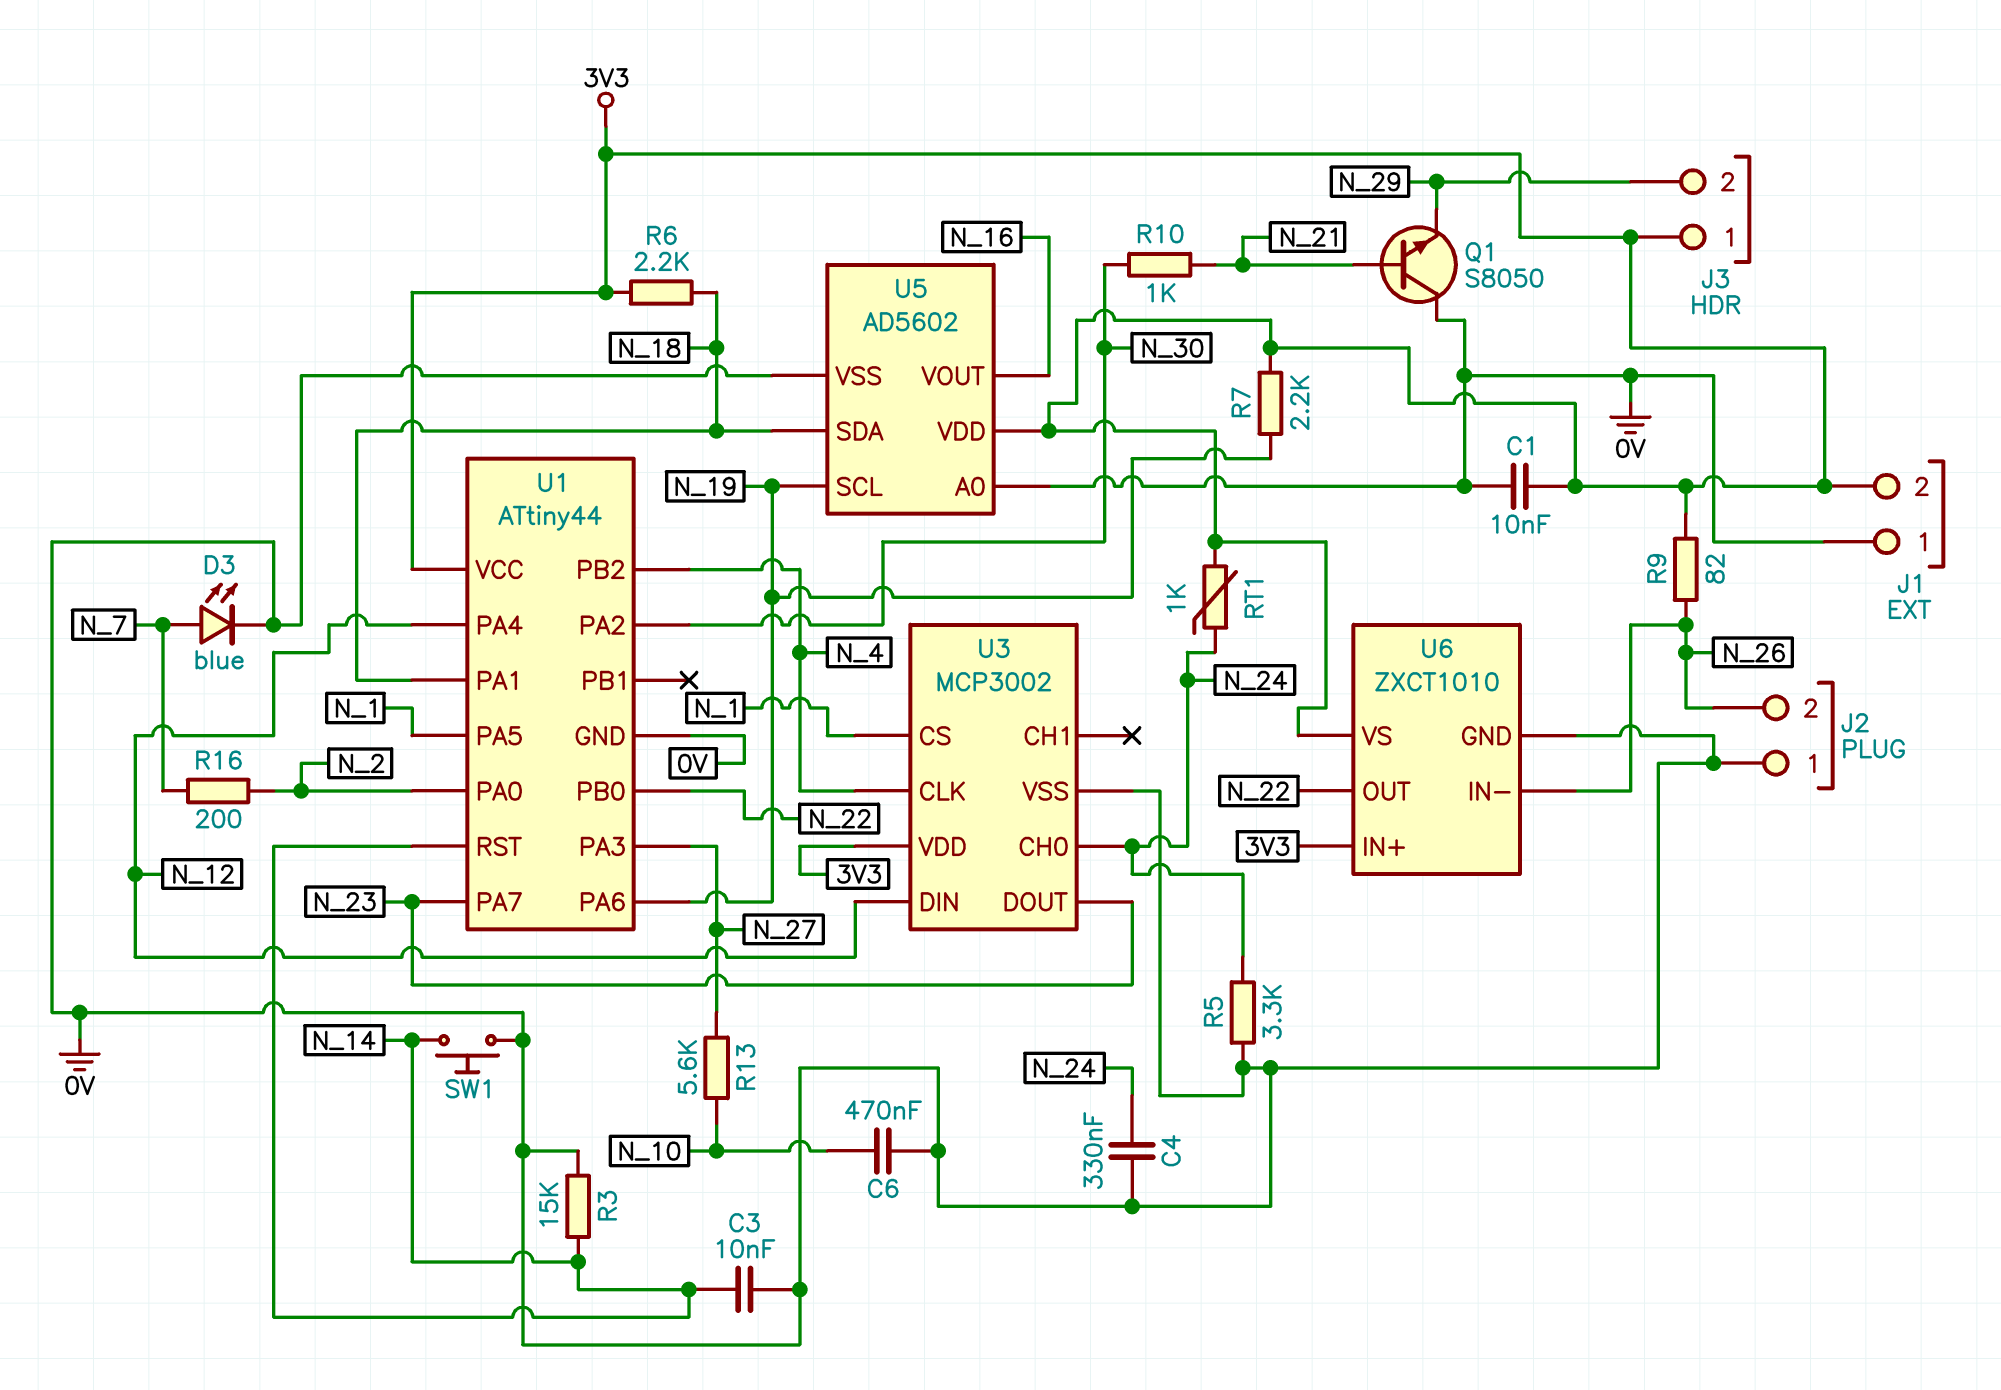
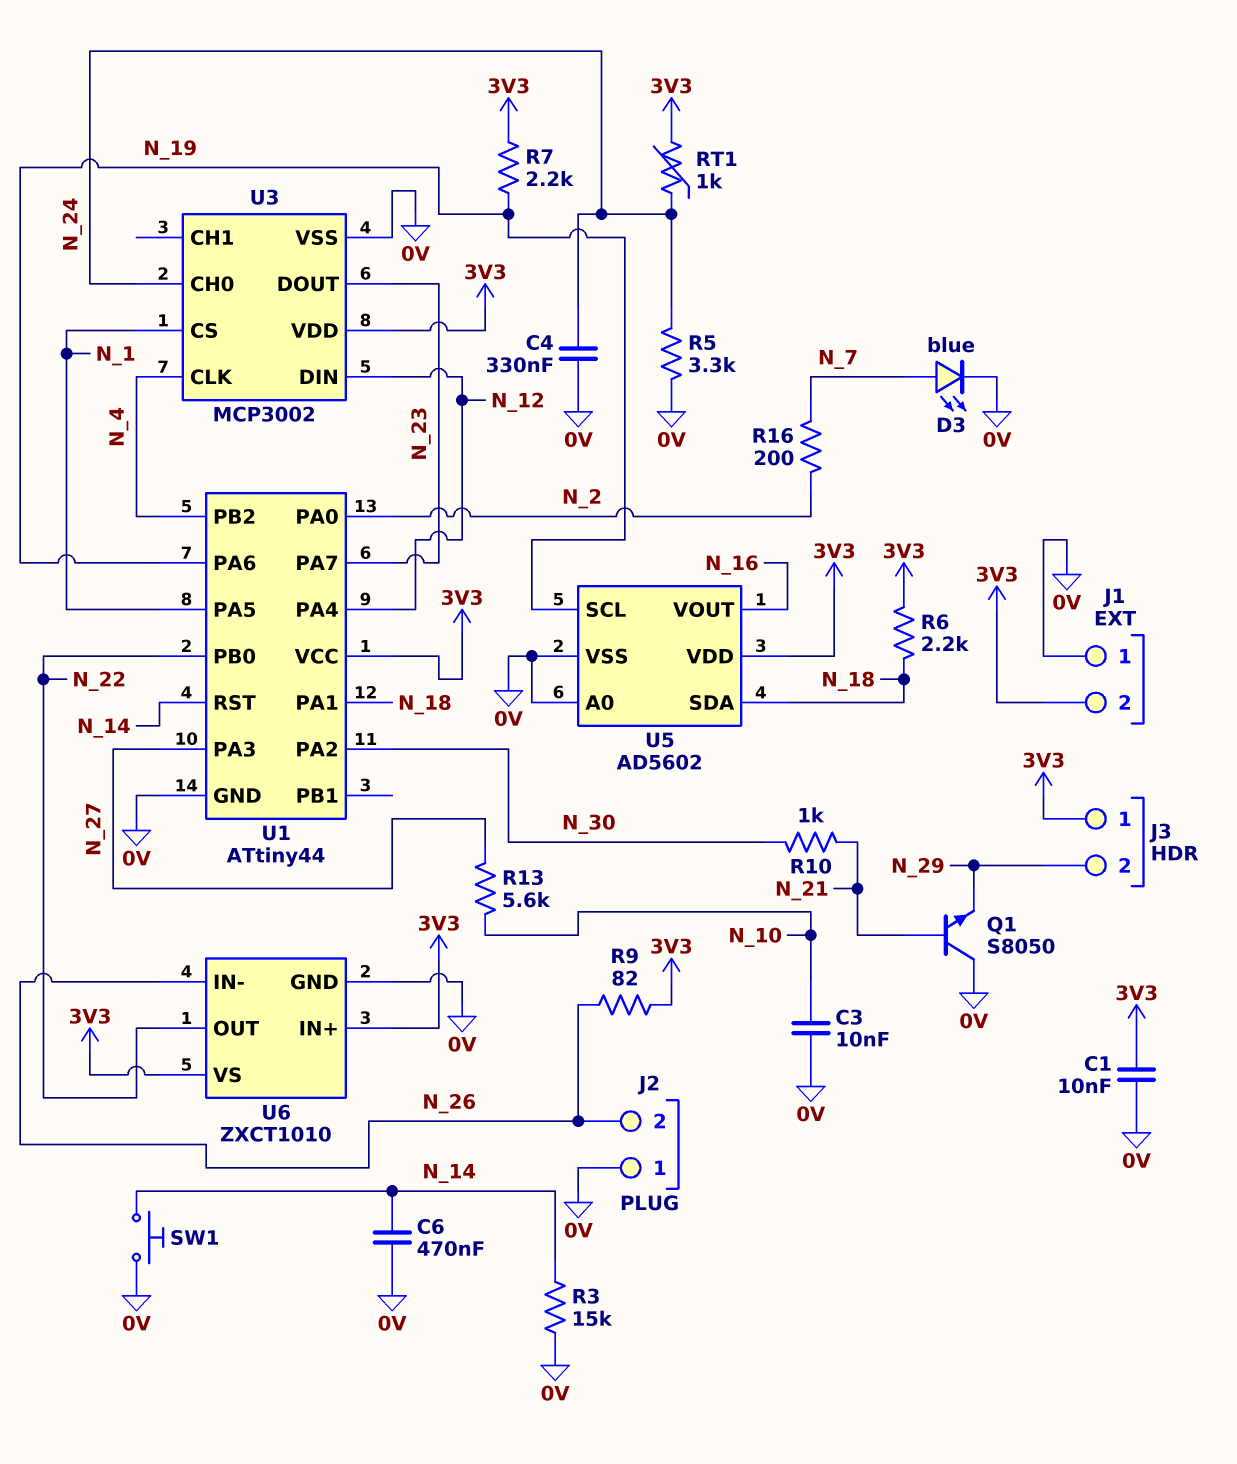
C3: 10nF (0V, N_14) -> 10nF (0V, N_10)
C6: 470nF (0V, N_10) -> 470nF (0V, N_14)

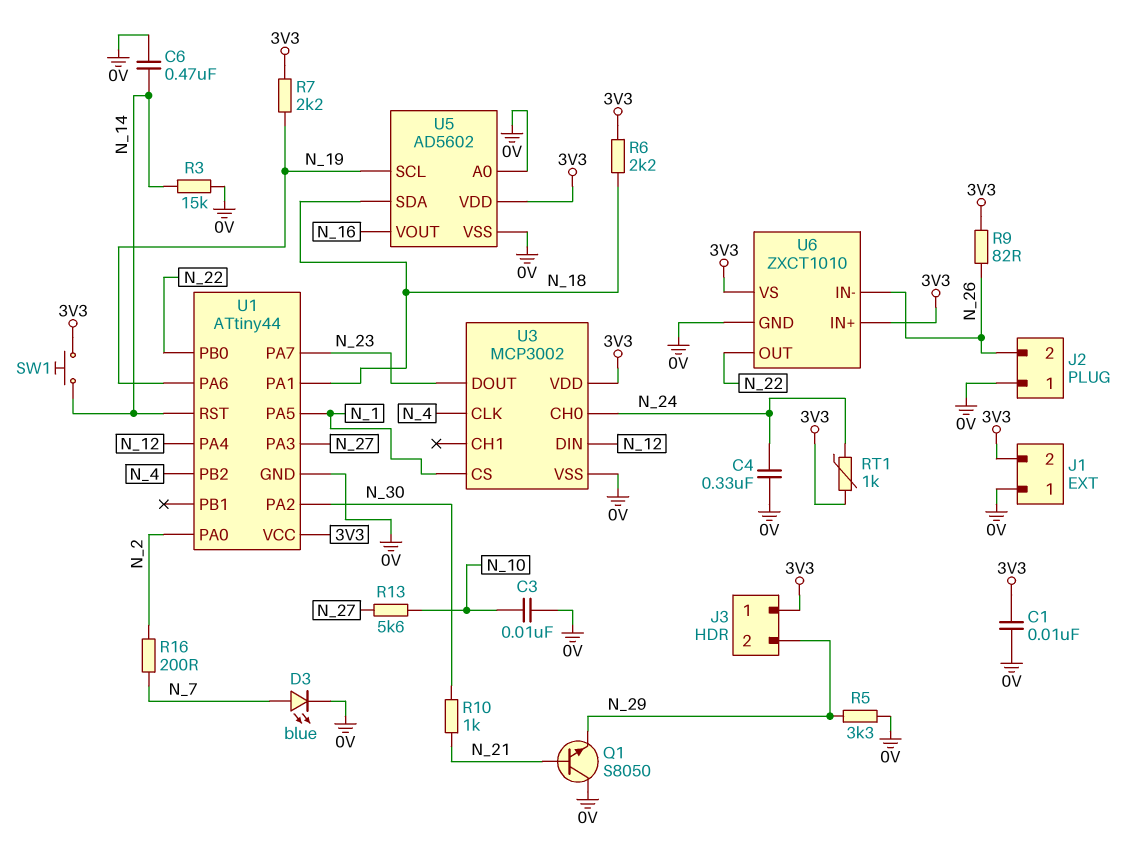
R5: 3.3k (0V, N_24) -> 3.3k (0V, N_29)
SW1: button (0V, N_14) -> button (3V3, N_14)

